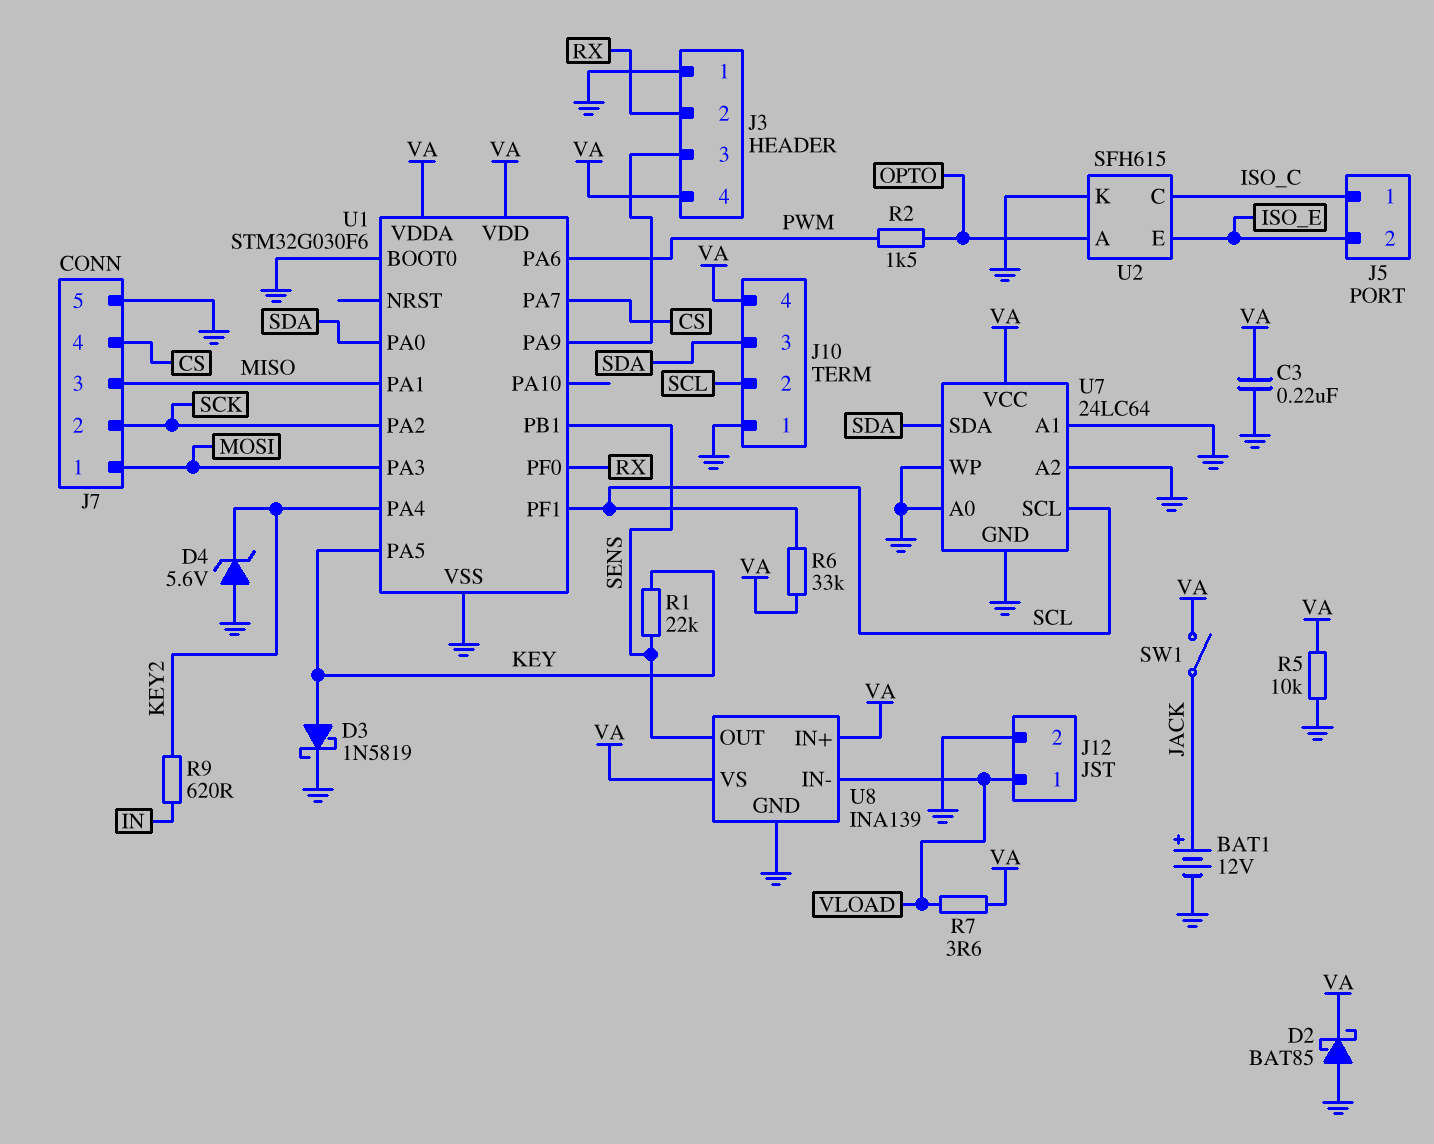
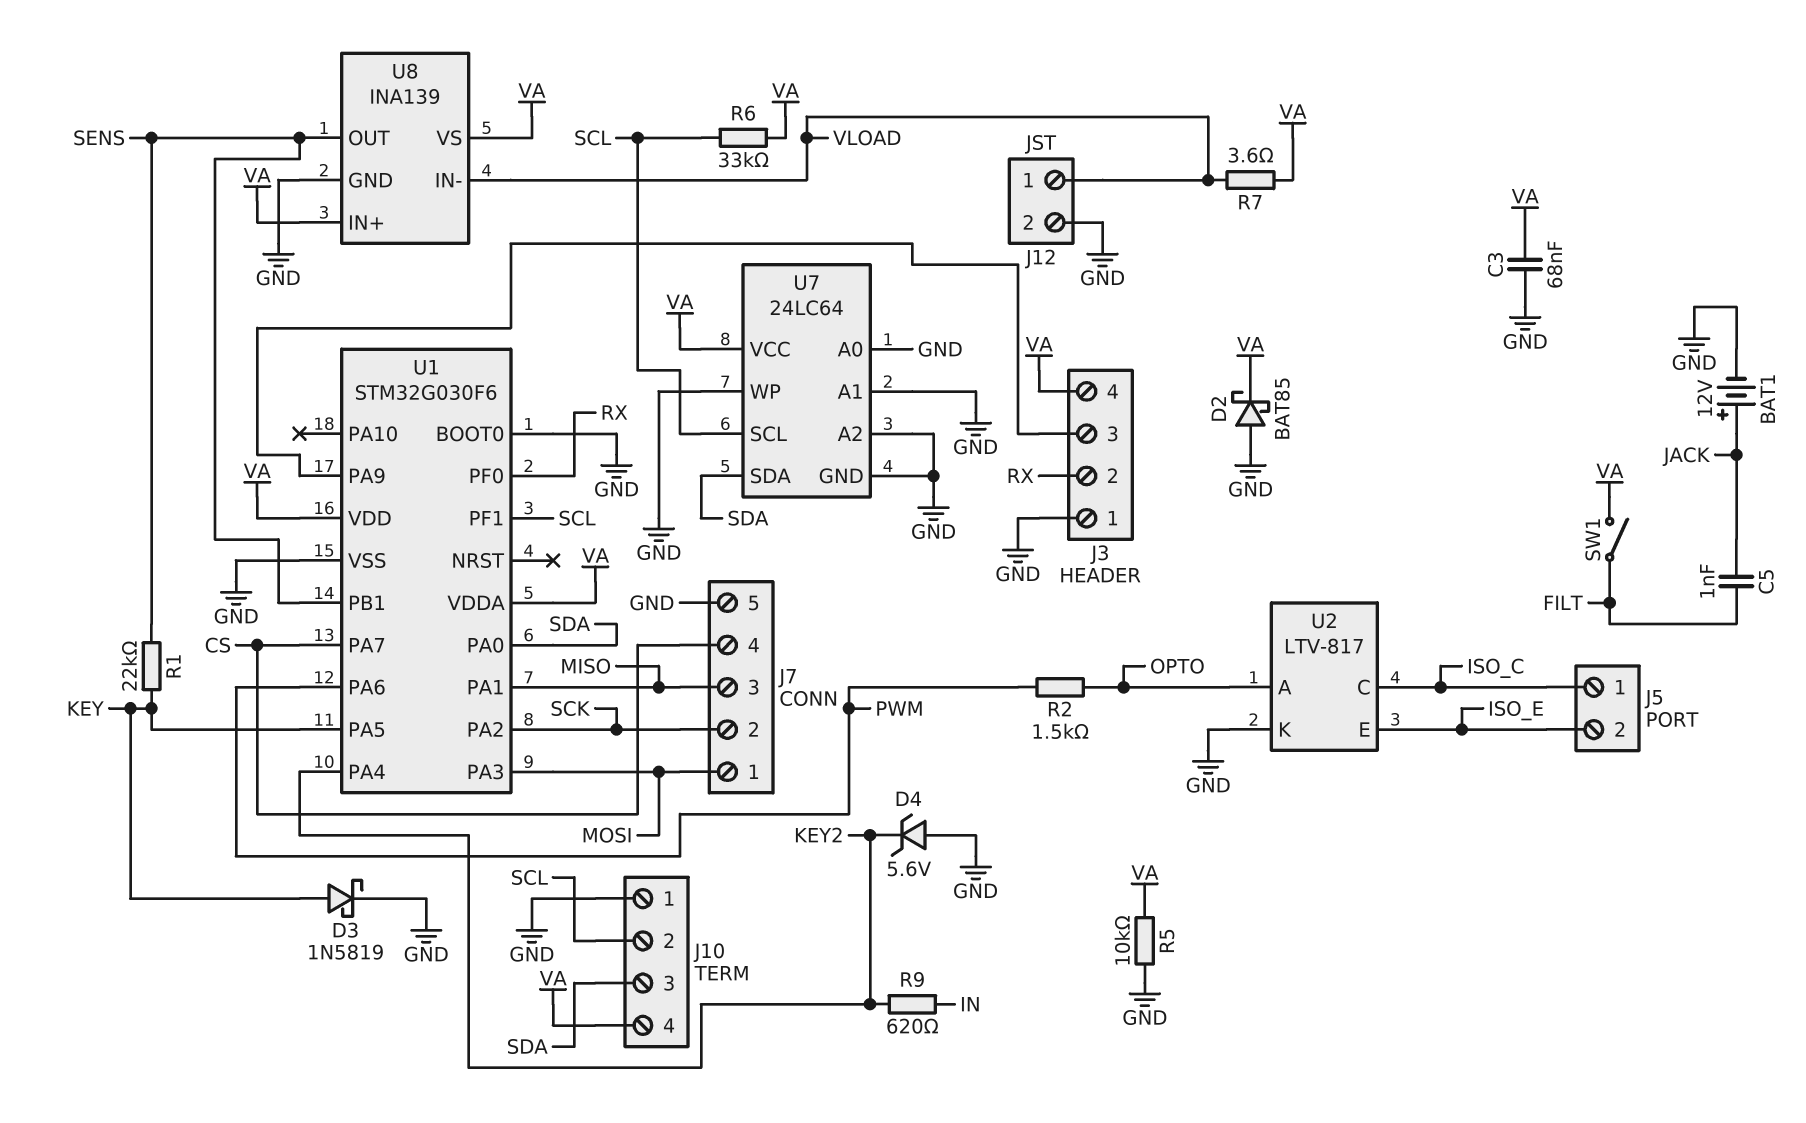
C3: 220nF (GND, VA) -> 68nF (GND, VA)
C5: none -> 1nF (FILT, JACK)
SW1: switch (JACK, VA) -> switch (FILT, VA)
U2: SFH615 -> LTV-817

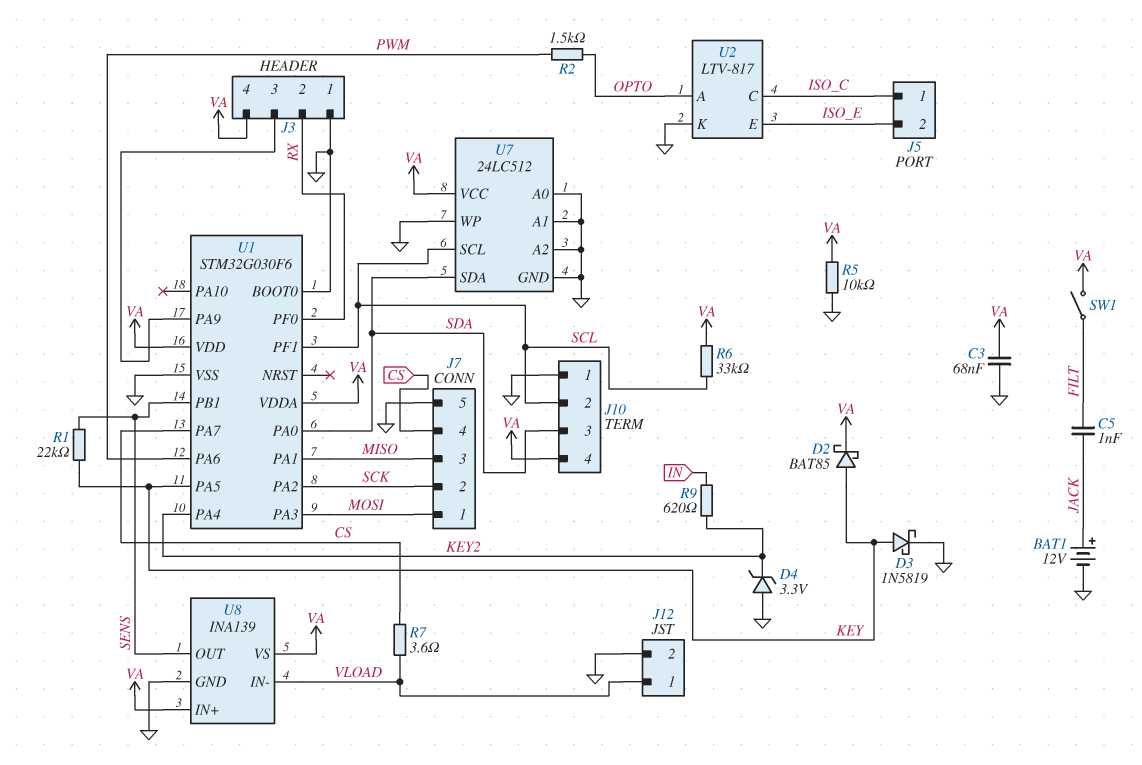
D2: schottky BAT85 (A GND, K VA) -> schottky BAT85 (A KEY, K VA)
D4: zener 5.6V (A GND, K KEY2) -> zener 3.3V (A GND, K KEY2)
R7: 3.6 (VA, VLOAD) -> 3.6 (CS, VLOAD)
U7: 24LC64 -> 24LC512

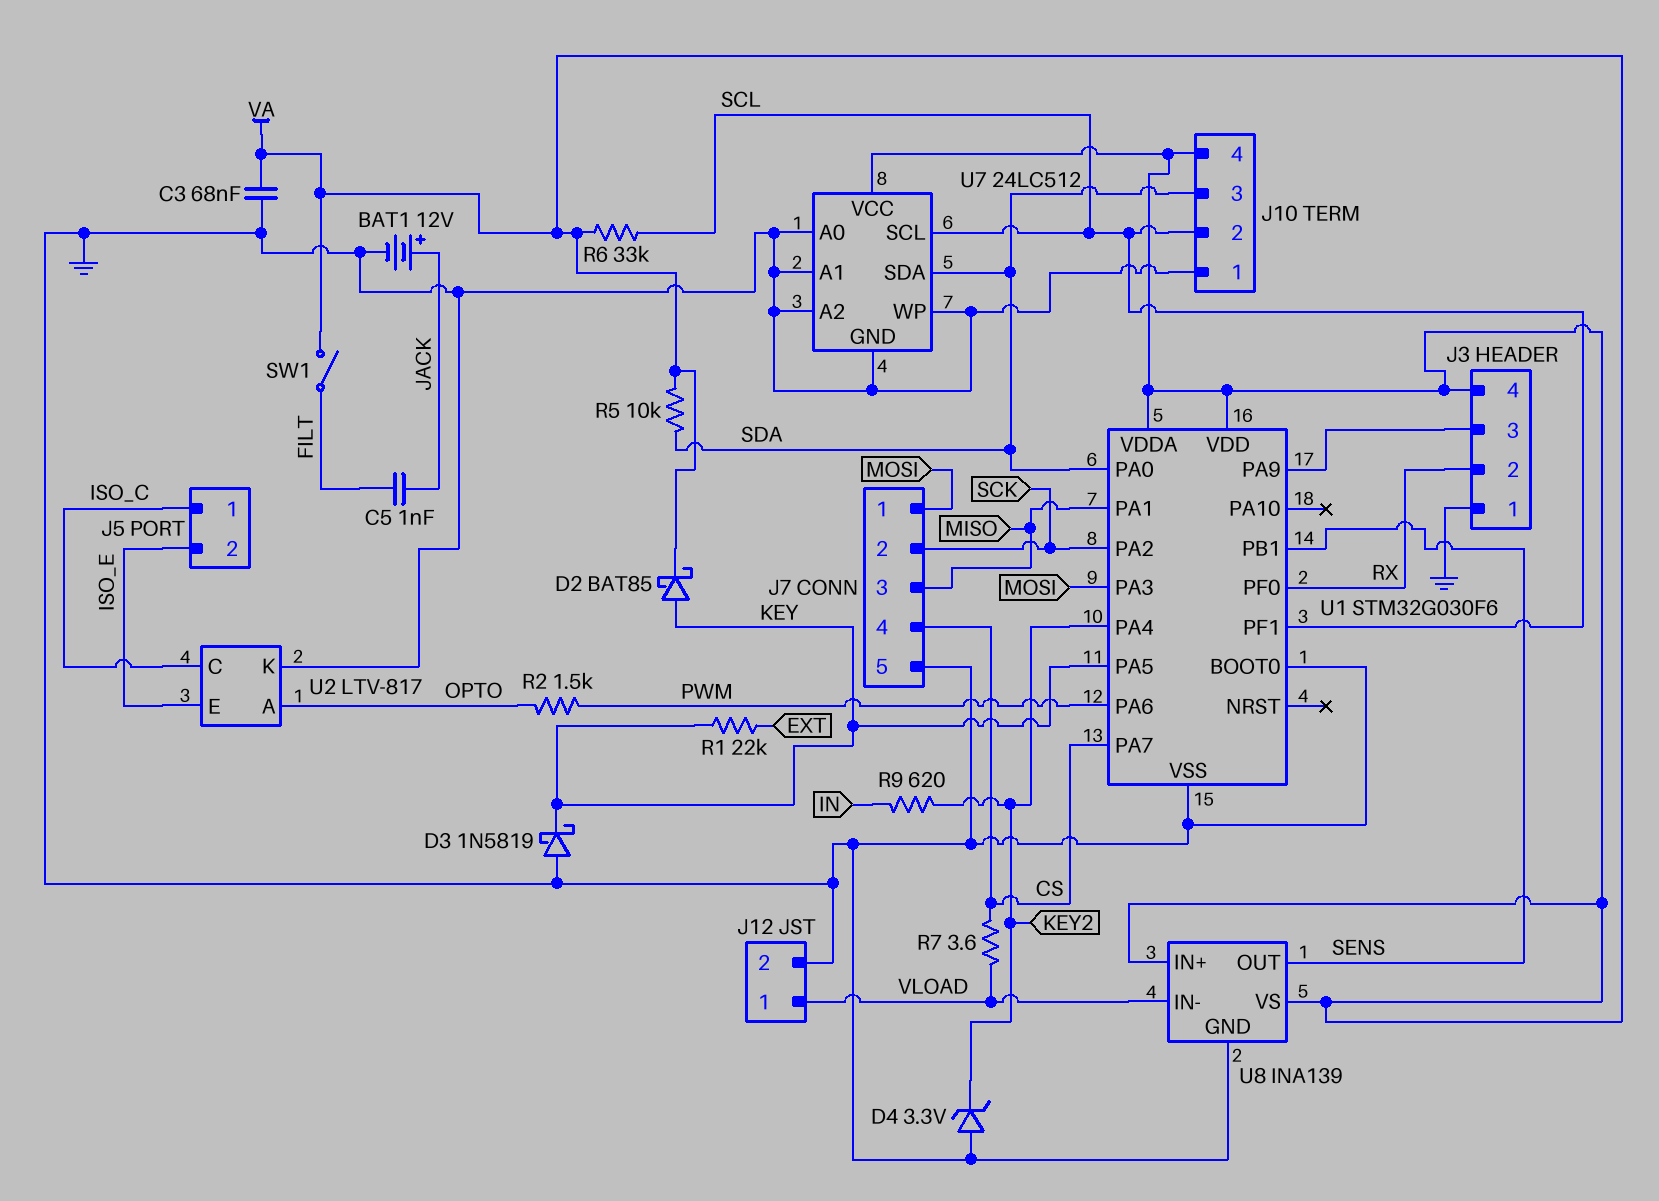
D3: schottky 1N5819 (A KEY, K GND) -> schottky 1N5819 (A GND, K KEY)
R1: 22k (KEY, SENS) -> 22k (EXT, KEY)
R5: 10k (GND, VA) -> 10k (SDA, VA)

